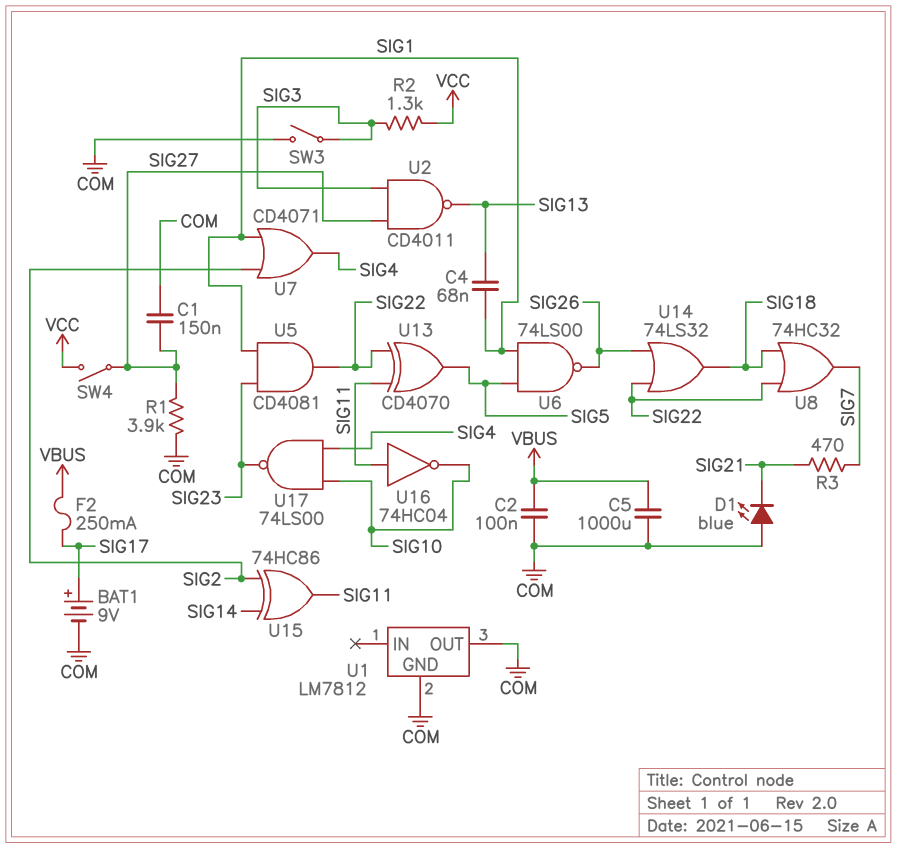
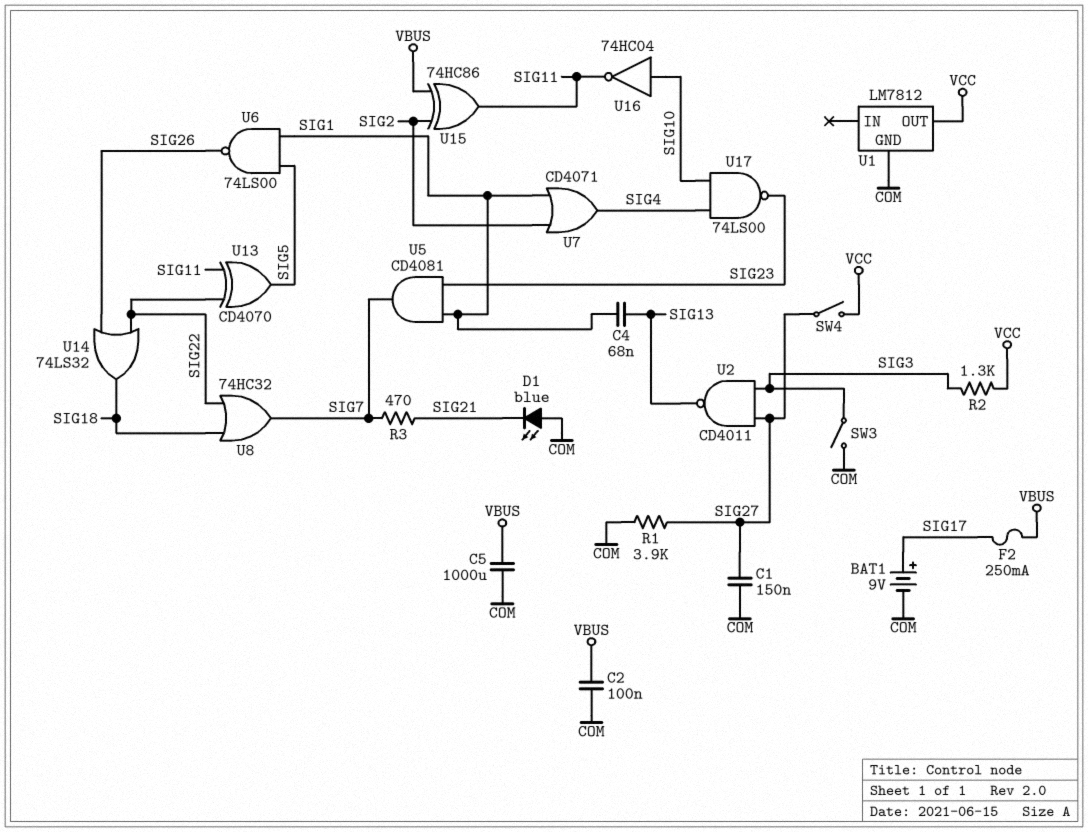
U1 pin OUT: COM -> VCC
U5: AND CD4081 (in SIG1, in SIG23, out SIG22) -> AND CD4081 (in SIG1, in SIG23, out SIG7)
U15: XOR 74HC86 (in SIG2, in SIG14, out SIG11) -> XOR 74HC86 (in SIG2, in VBUS, out SIG11)
U16: NOT 74HC04 (in SIG11, out SIG10) -> NOT 74HC04 (in SIG10, out SIG11)

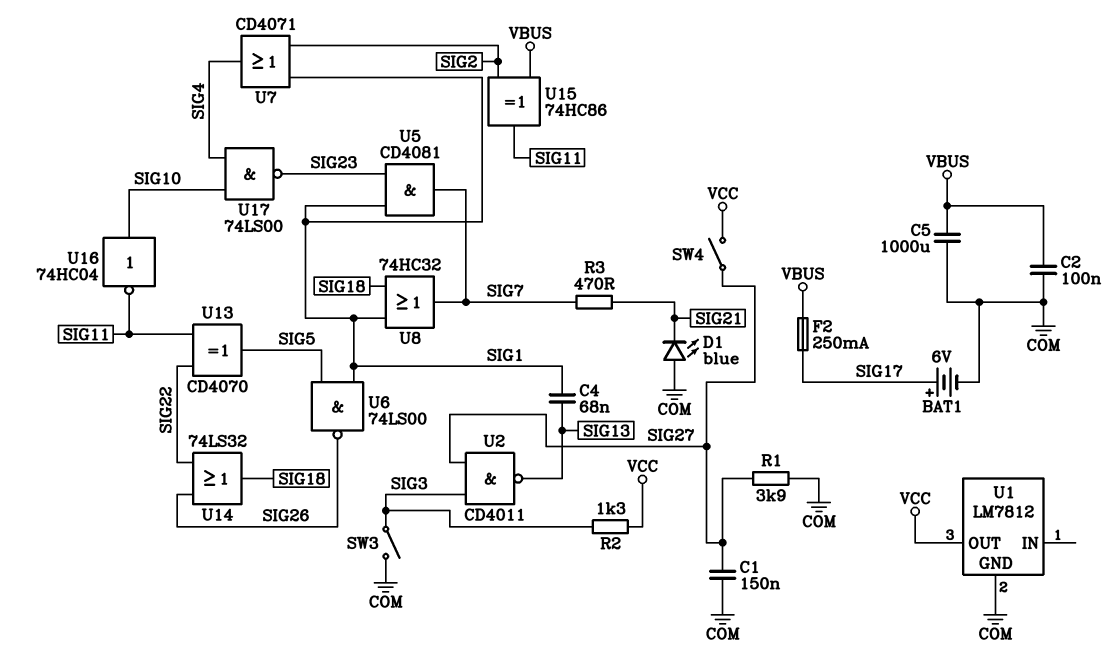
BAT1: 9V (plus SIG17, minus COM) -> 6V (plus SIG17, minus COM)
U8: OR 74HC32 (in SIG18, in SIG22, out SIG7) -> OR 74HC32 (in SIG1, in SIG18, out SIG7)

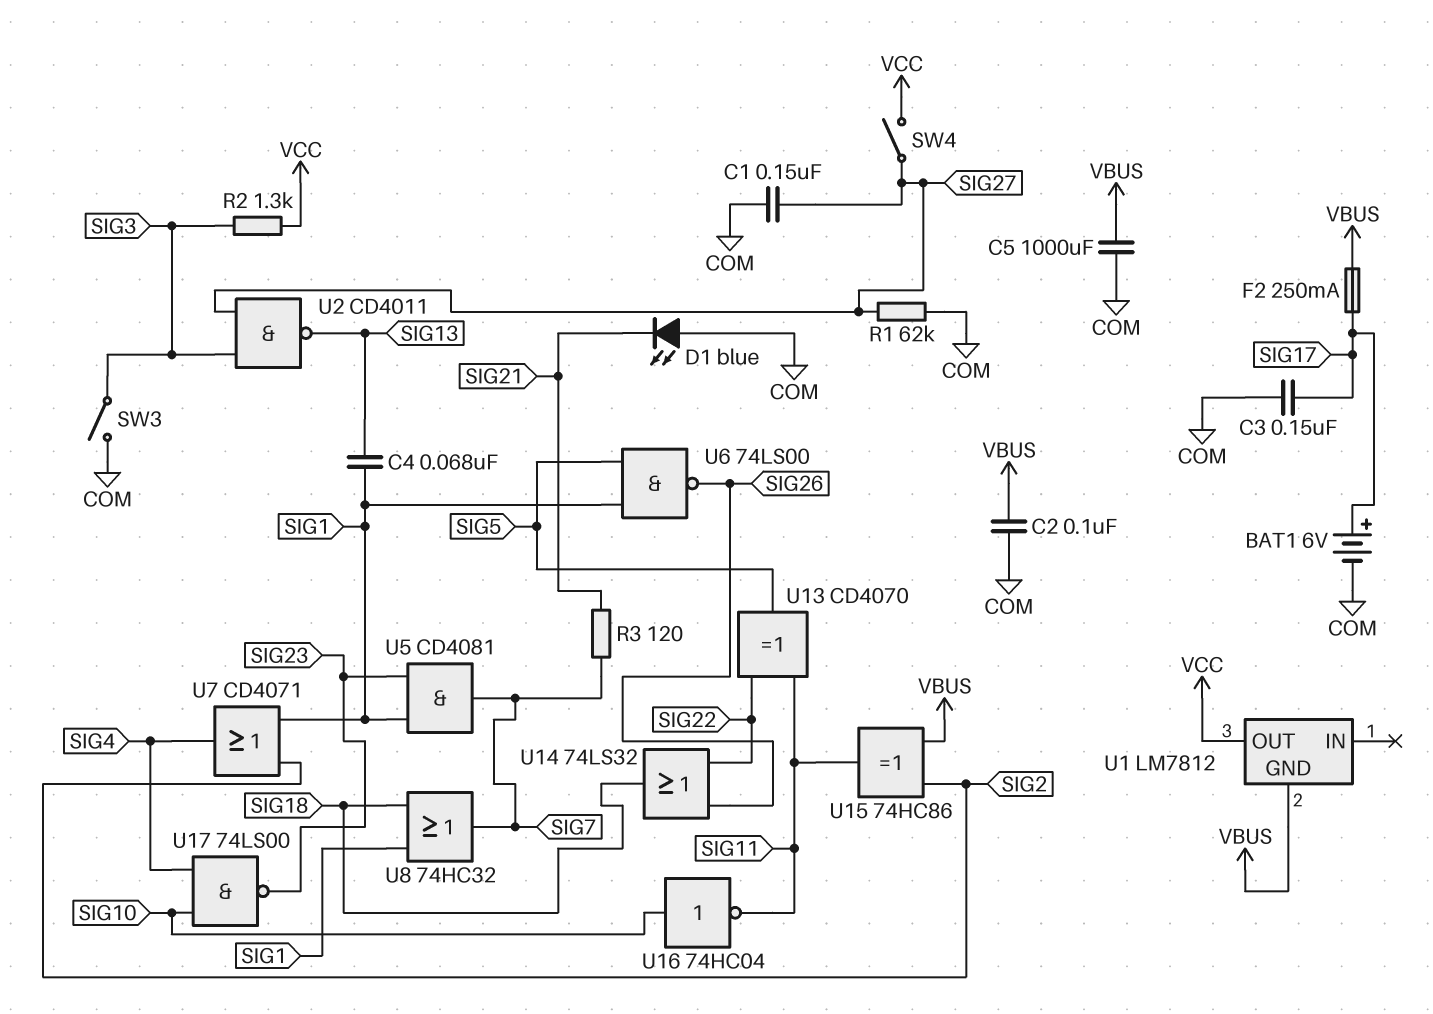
C3: none -> 150nF (COM, SIG17)
R1: 3.9k (COM, SIG27) -> 62k (COM, SIG27)
R3: 470 (SIG7, SIG21) -> 120 (SIG7, SIG21)
U1 pin GND: COM -> VBUS

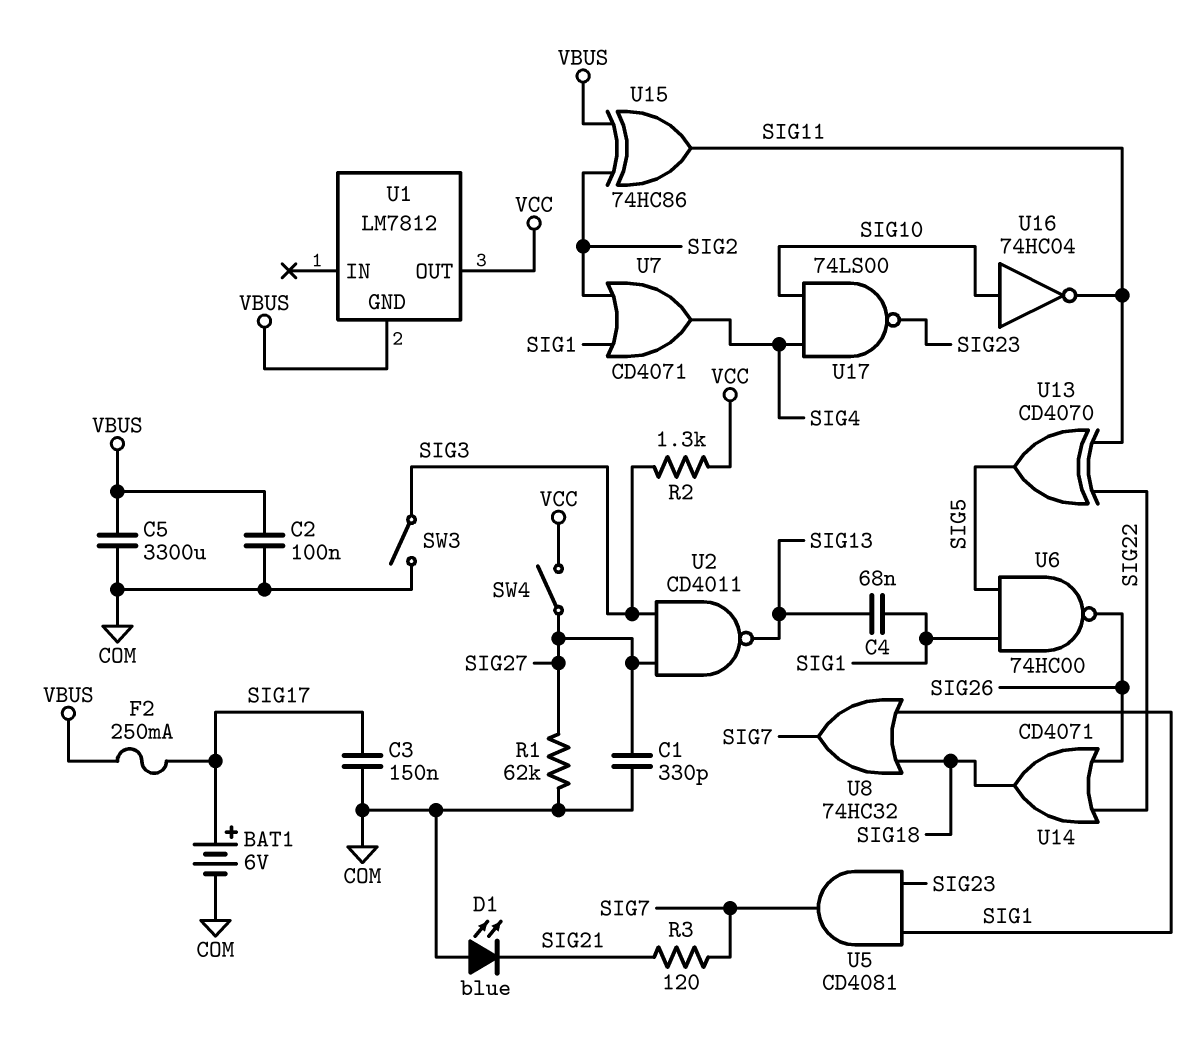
C1: 150nF (COM, SIG27) -> 330pF (COM, SIG27)
C5: 1000uF (COM, VBUS) -> 3300uF (COM, VBUS)
U6: NAND 74LS00 (in SIG1, in SIG5, out SIG26) -> NAND 74HC00 (in SIG1, in SIG5, out SIG26)
U14: OR 74LS32 (in SIG22, in SIG26, out SIG18) -> OR CD4071 (in SIG22, in SIG26, out SIG18)

